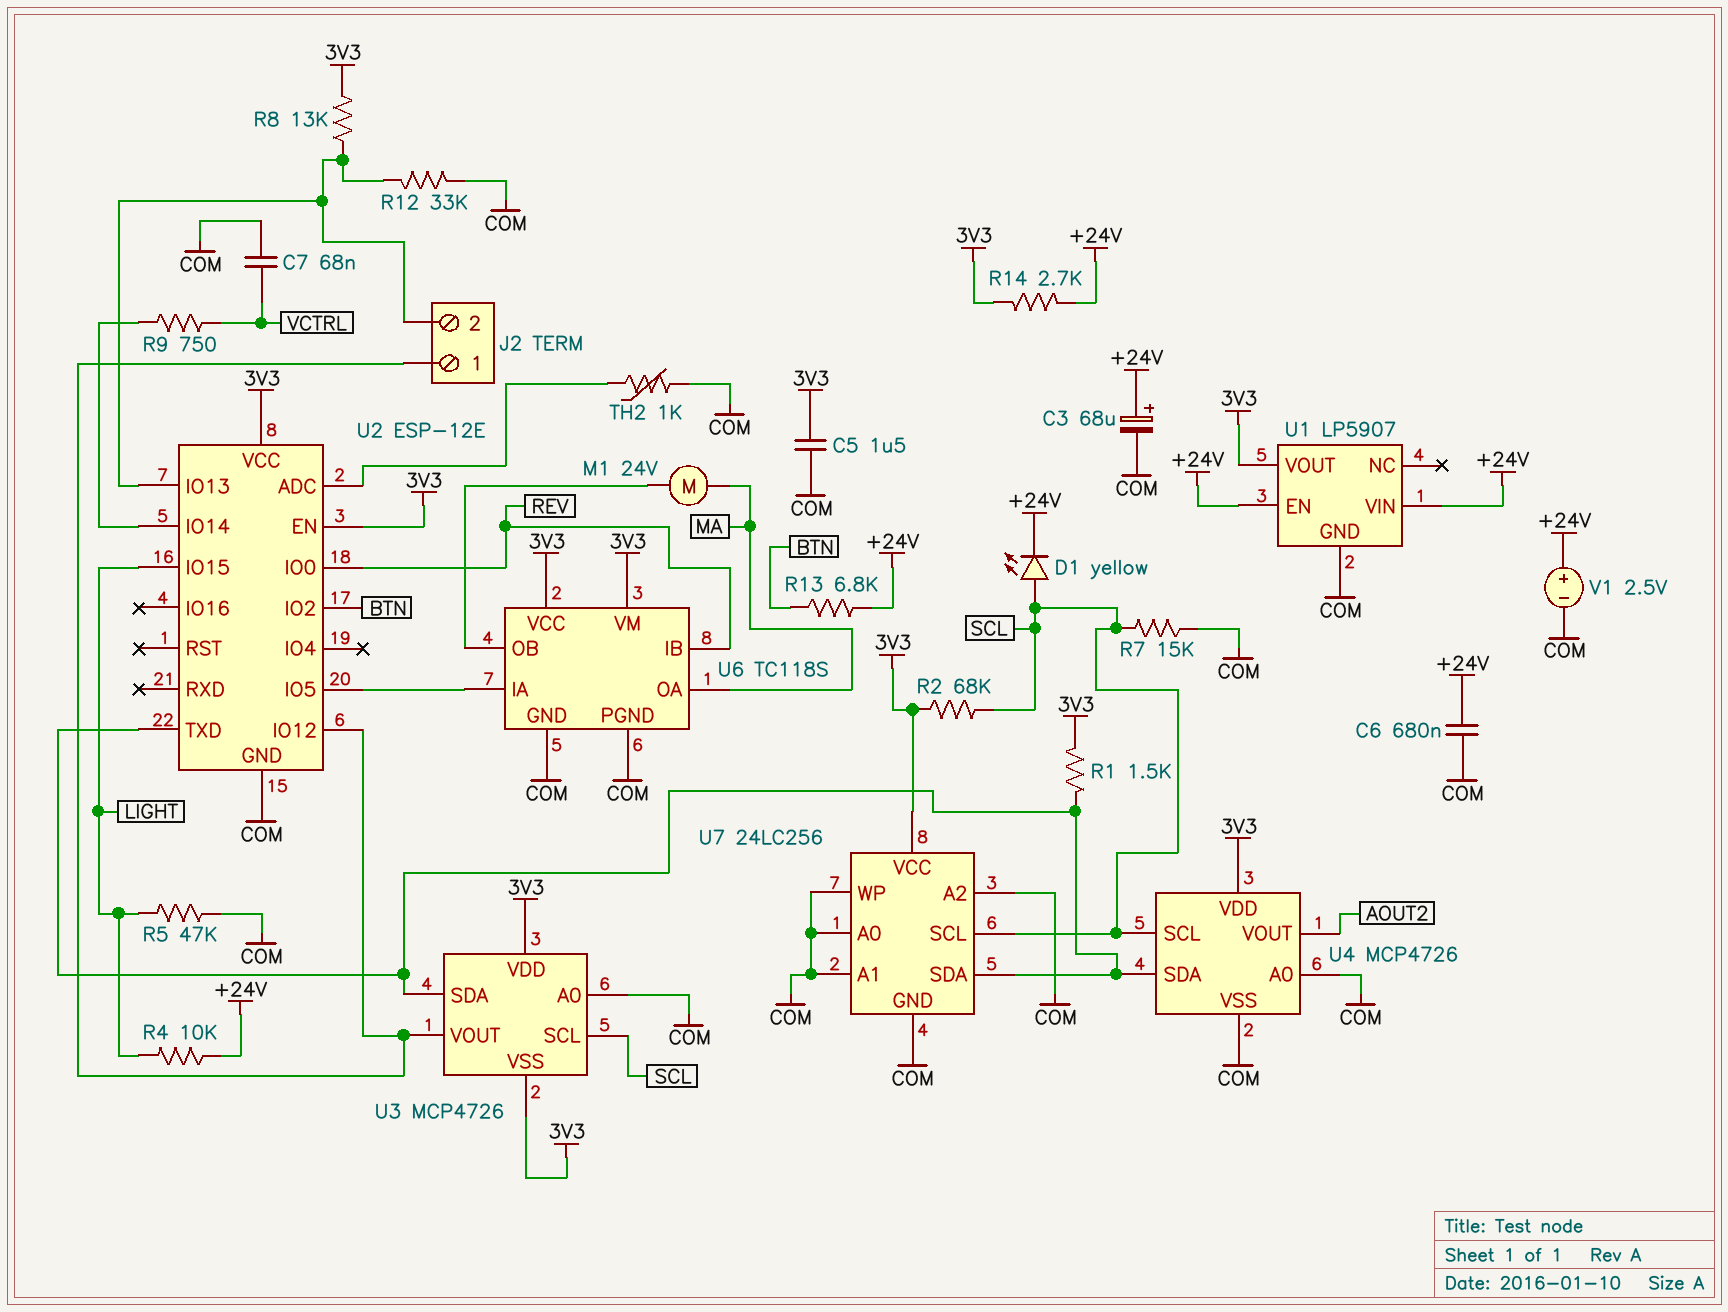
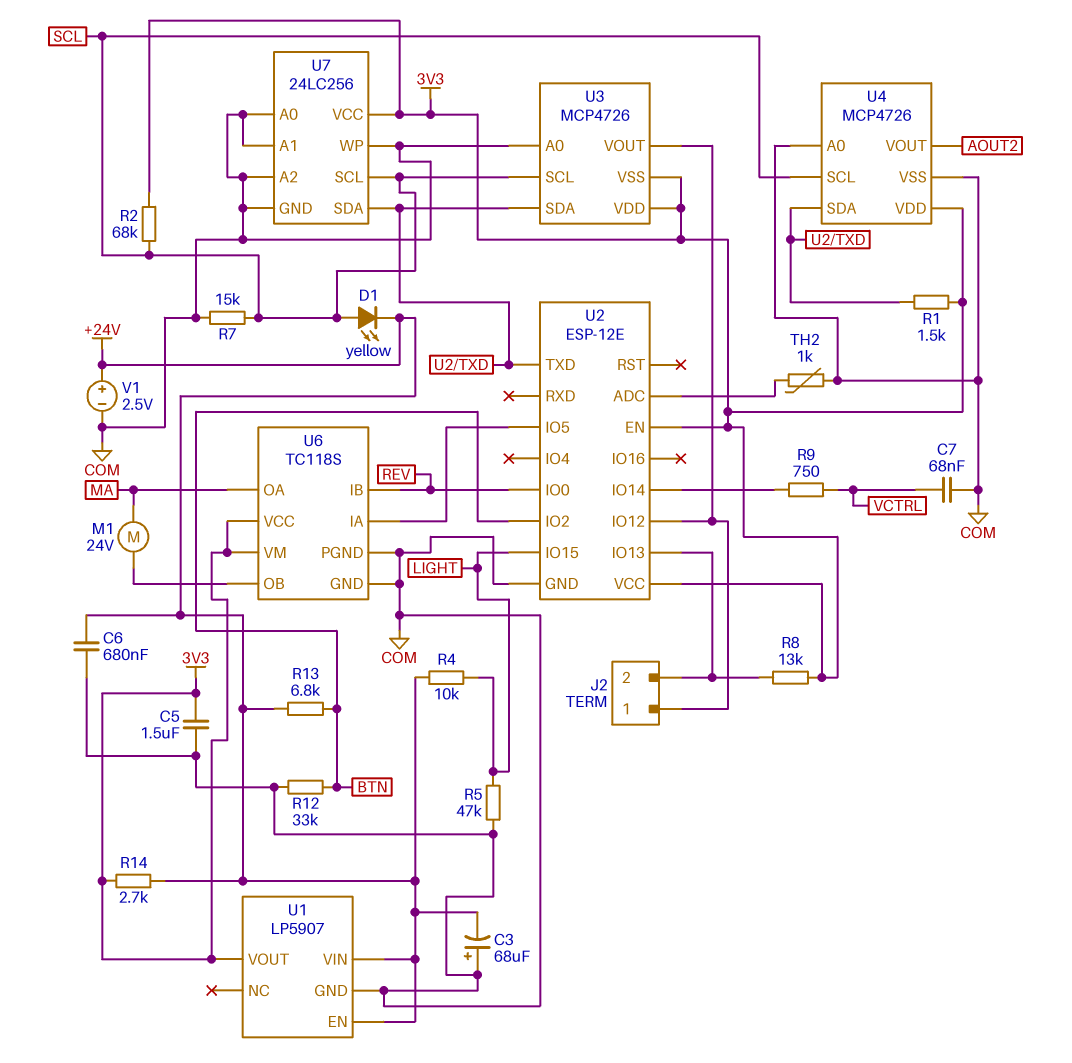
C3: 68uF (plus +24V, minus COM) -> 68uF (plus COM, minus +24V)
R12: 33k (COM, J2/2) -> 33k (BTN, COM)

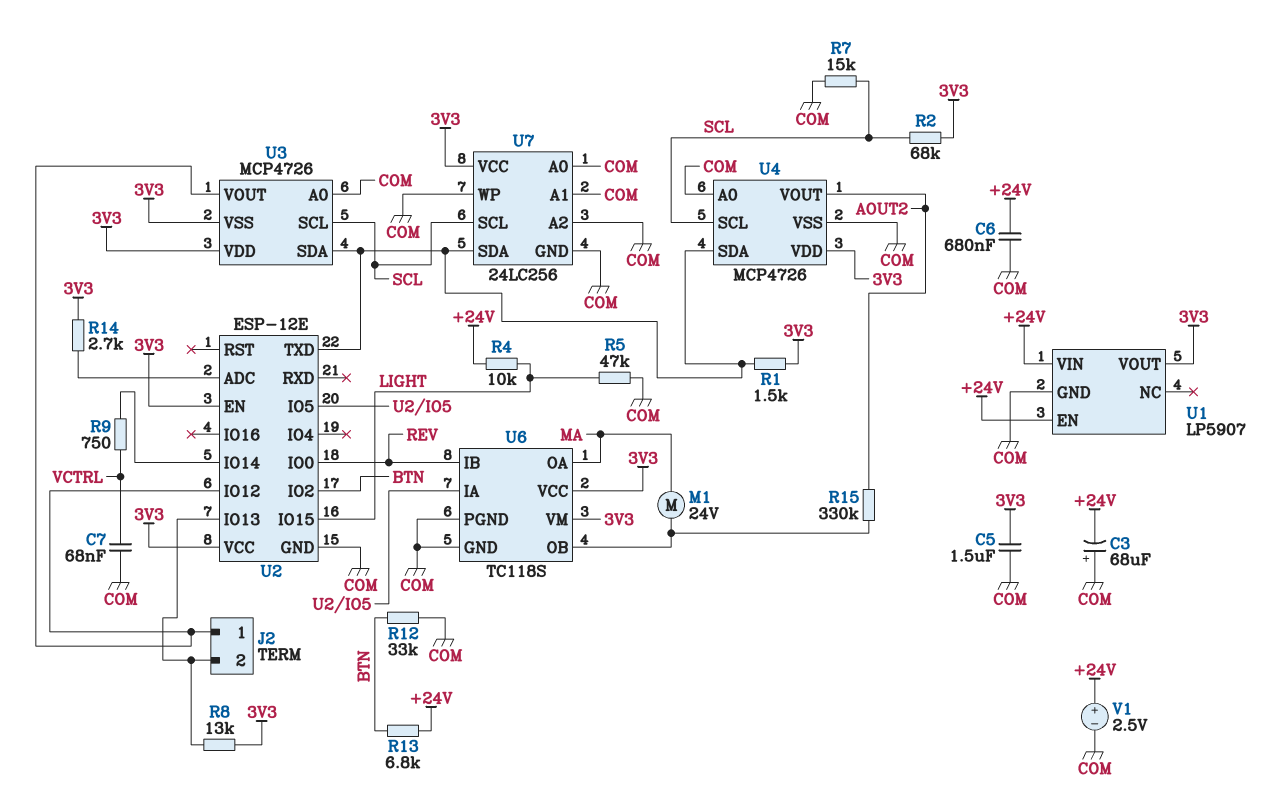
D1: LED yellow (A SCL, K +24V) -> none
R14: 2.7k (+24V, 3V3) -> 2.7k (3V3, U2/ADC)
R15: none -> 330k (AOUT2, U6/OB)
TH2: 1k (COM, U2/ADC) -> none

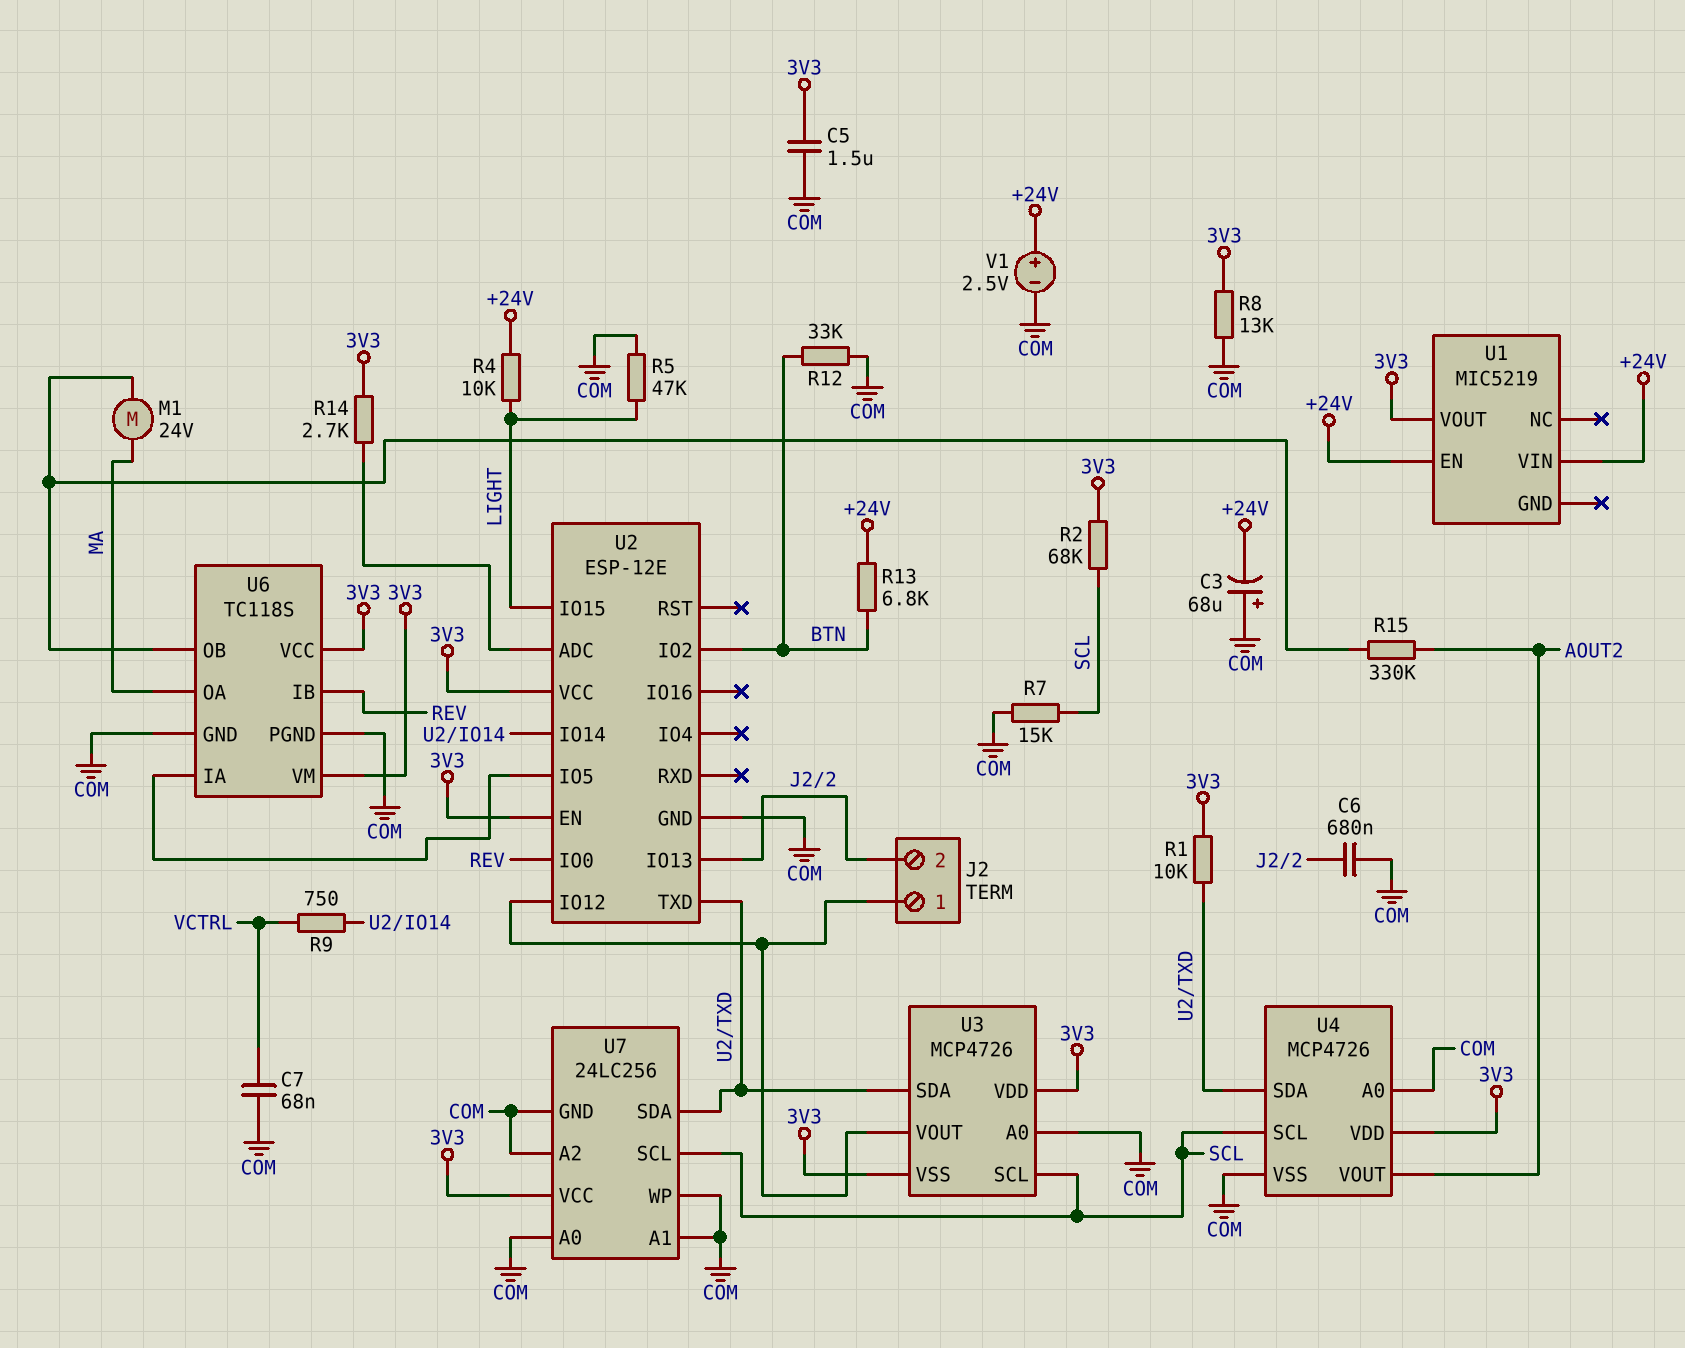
C6: 680nF (+24V, COM) -> 680nF (COM, J2/2)
R1: 1.5k (3V3, U2/TXD) -> 10k (3V3, U2/TXD)
R8: 13k (3V3, J2/2) -> 13k (3V3, COM)
U1: LP5907 -> MIC5219
U1 pin GND: COM -> none

